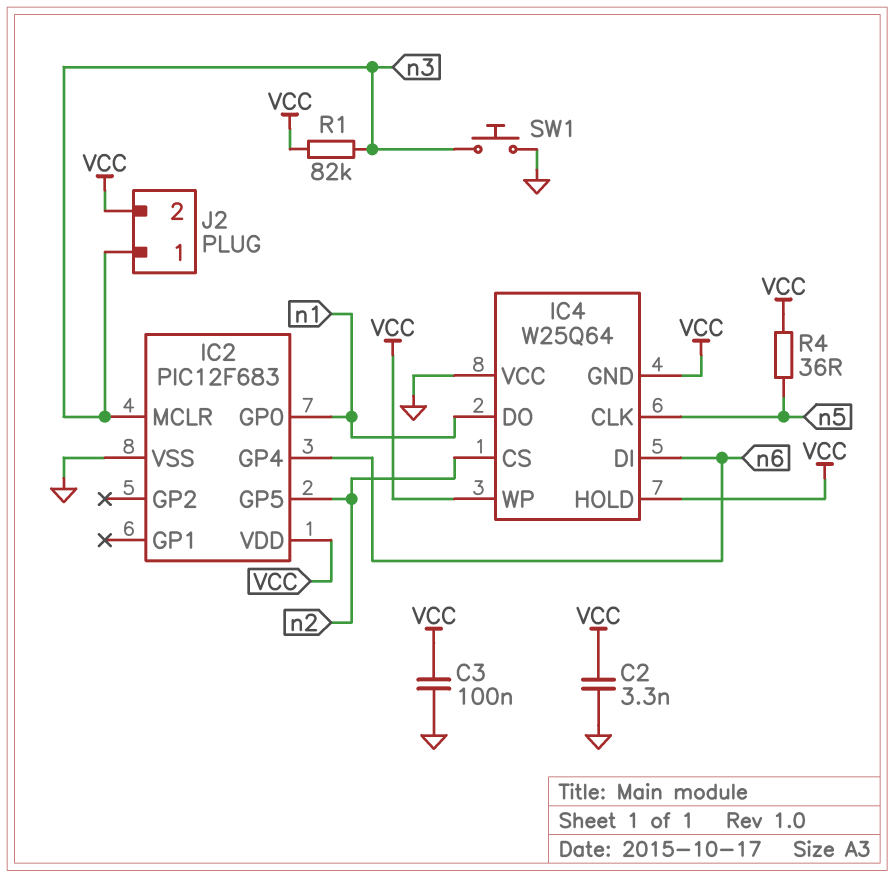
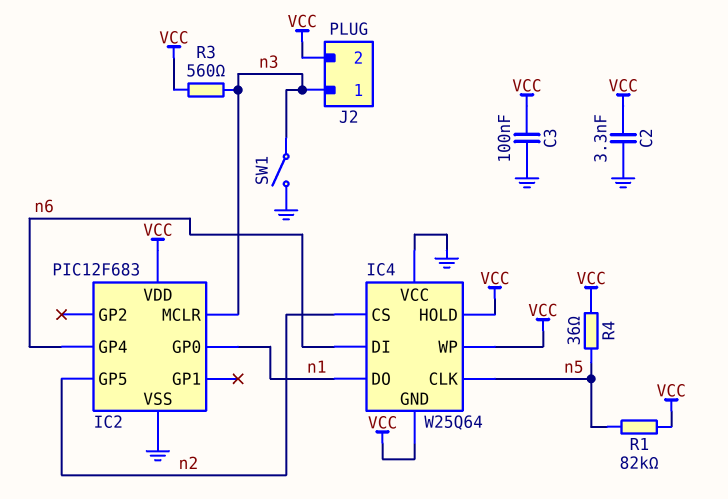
R1: 82k (VCC, n3) -> 82k (VCC, n5)
R3: none -> 560 (VCC, n3)
SW1: button (GND, n3) -> switch (GND, n3)

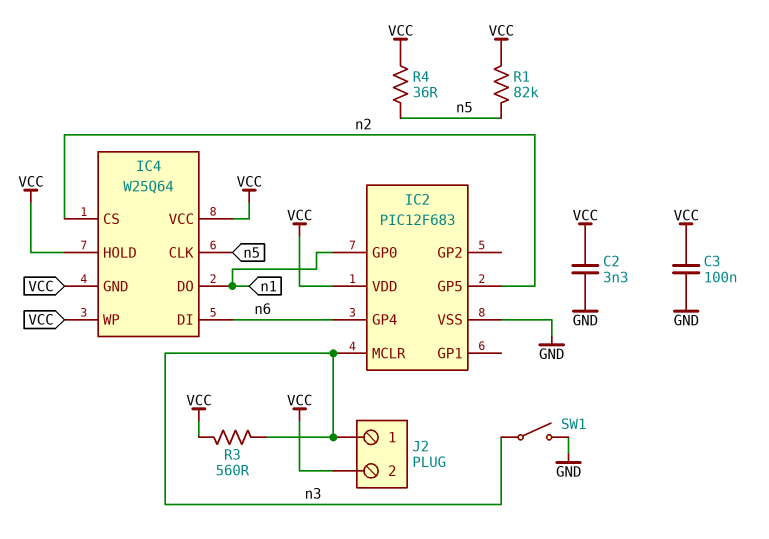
IC4 pin VCC: GND -> VCC

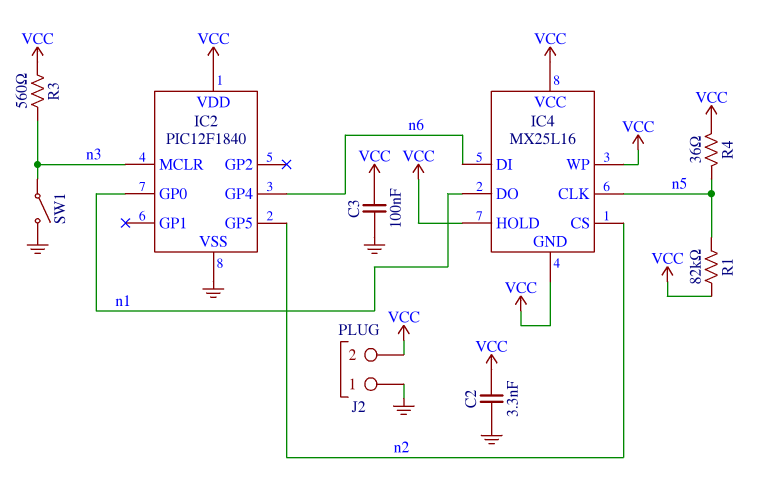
IC2: PIC12F683 -> PIC12F1840
IC4: W25Q64 -> MX25L16
J2 pin 1: n3 -> GND

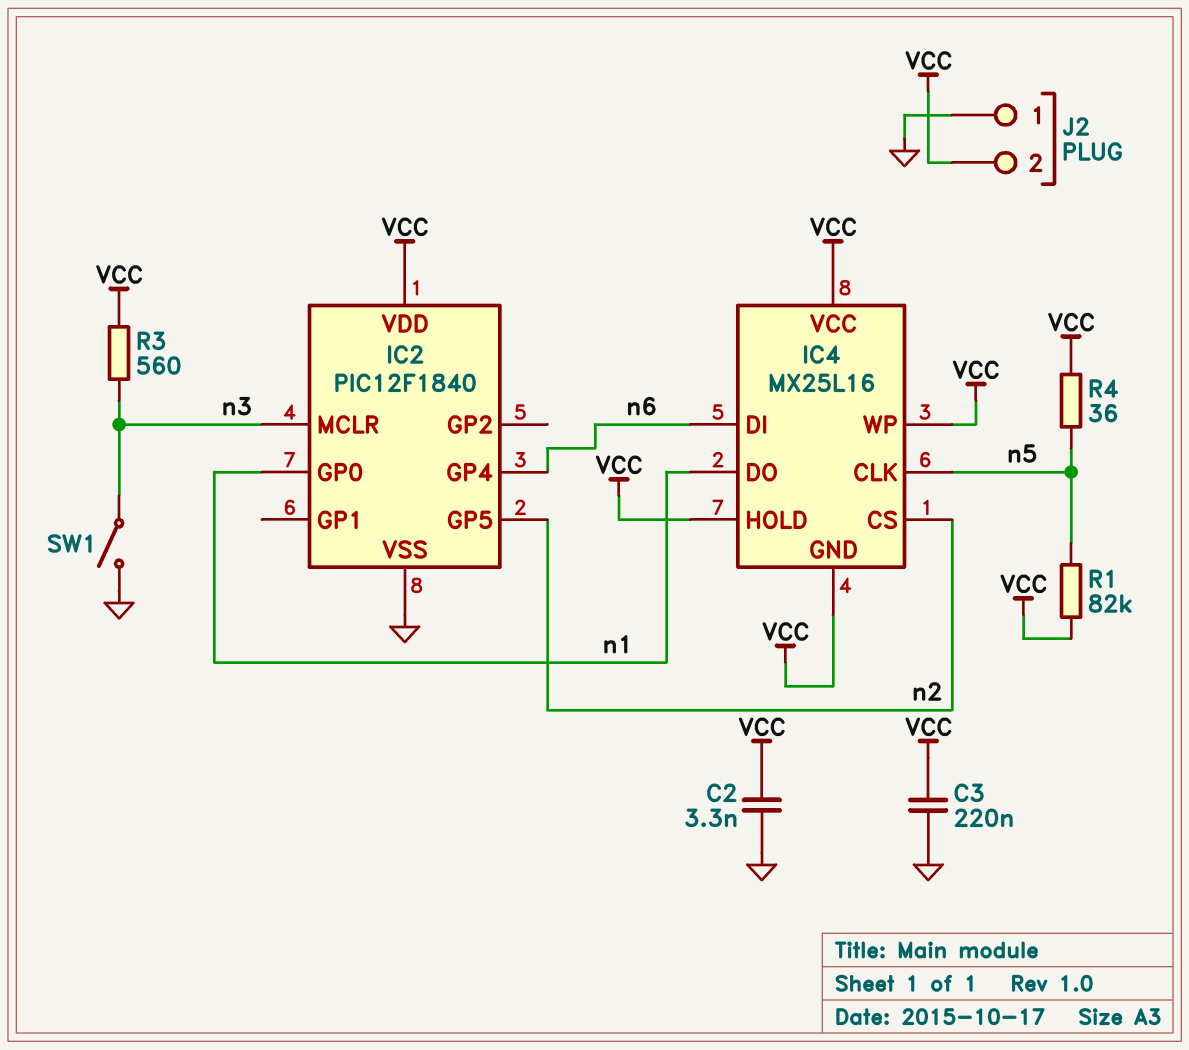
C3: 100nF (GND, VCC) -> 220nF (GND, VCC)

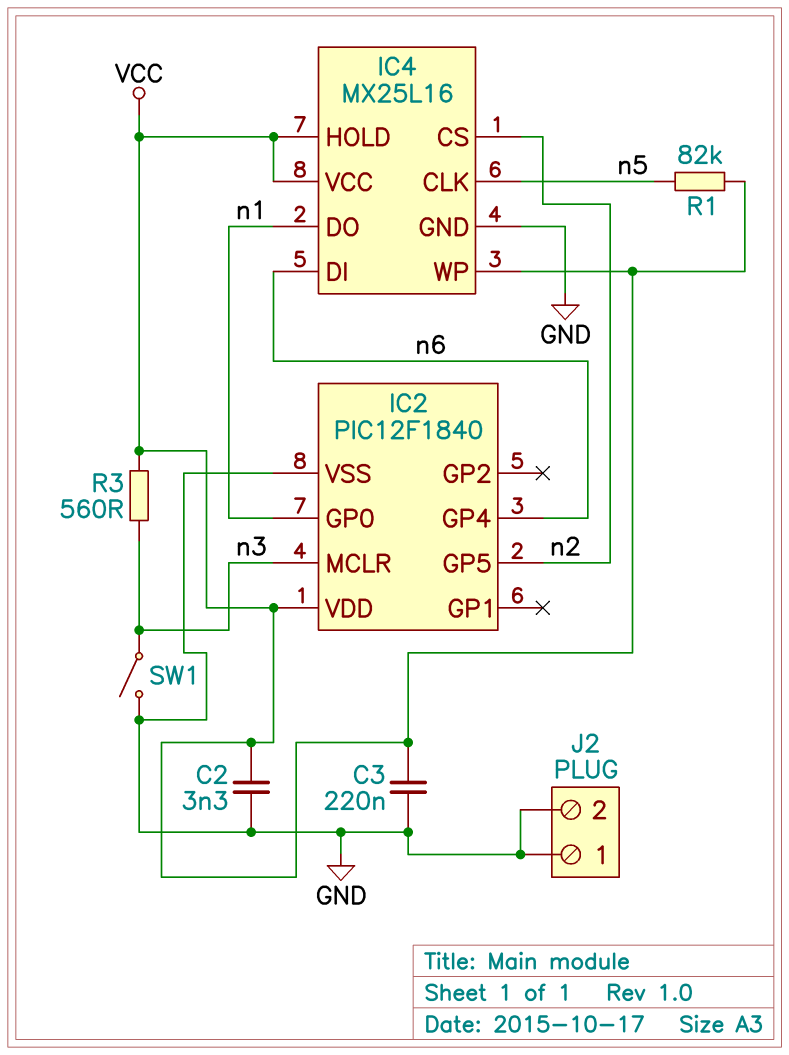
IC4 pin GND: VCC -> GND
J2 pin 2: VCC -> GND
R4: 36 (VCC, n5) -> none

